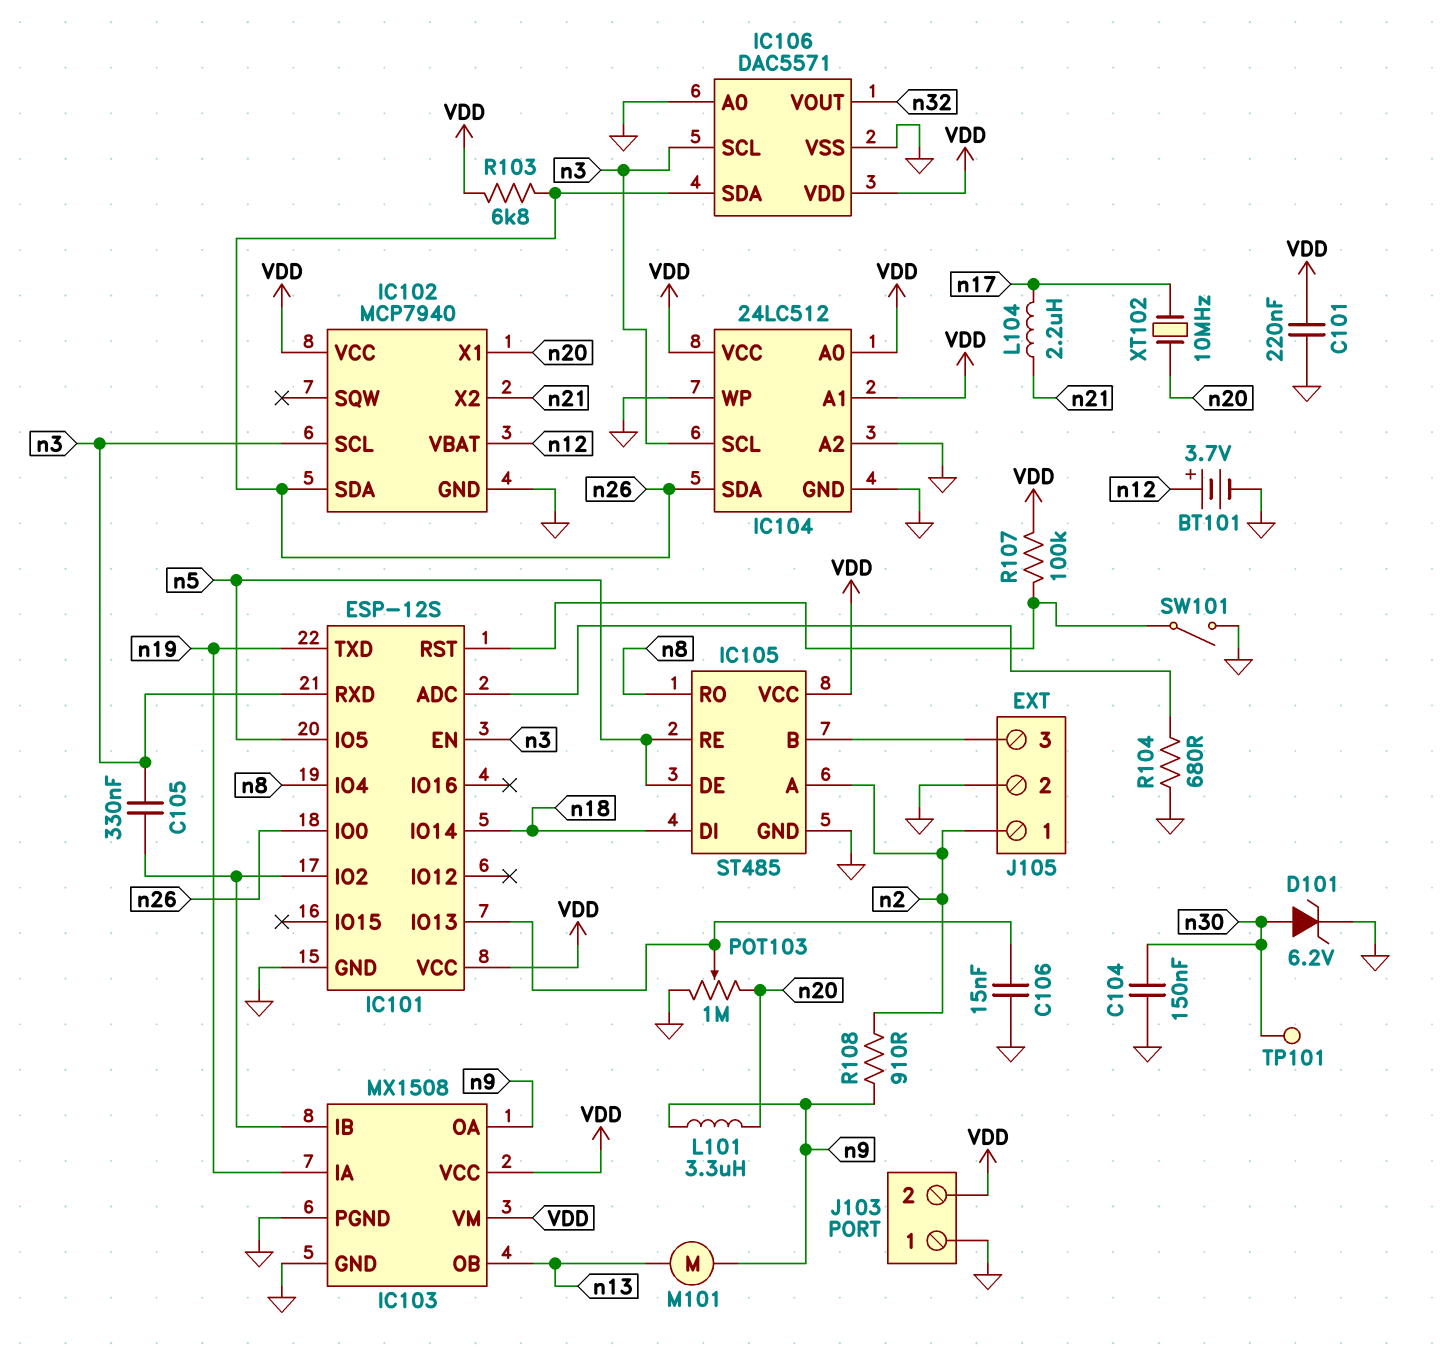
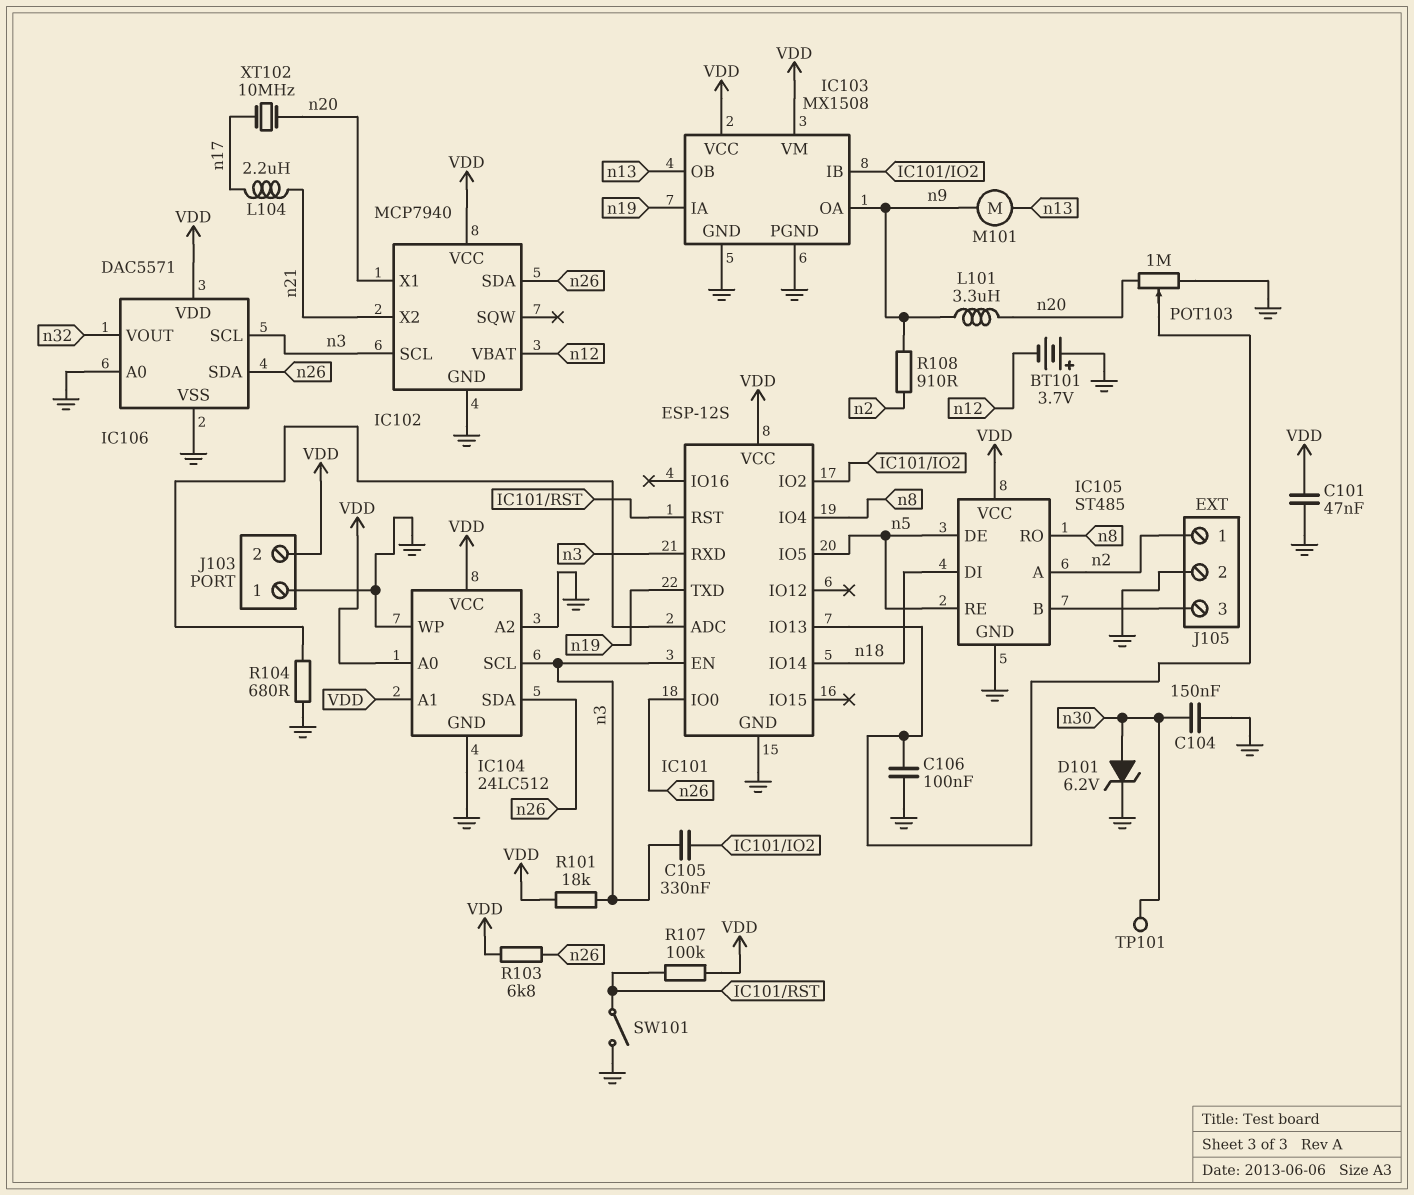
BT101: 3.7V (plus n12, minus GND) -> 3.7V (plus GND, minus n12)
C101: 220nF (GND, VDD) -> 47nF (GND, VDD)
C106: 15nF (GND, IC101/IO13) -> 100nF (GND, IC101/IO13)
R101: none -> 18k (VDD, n3)

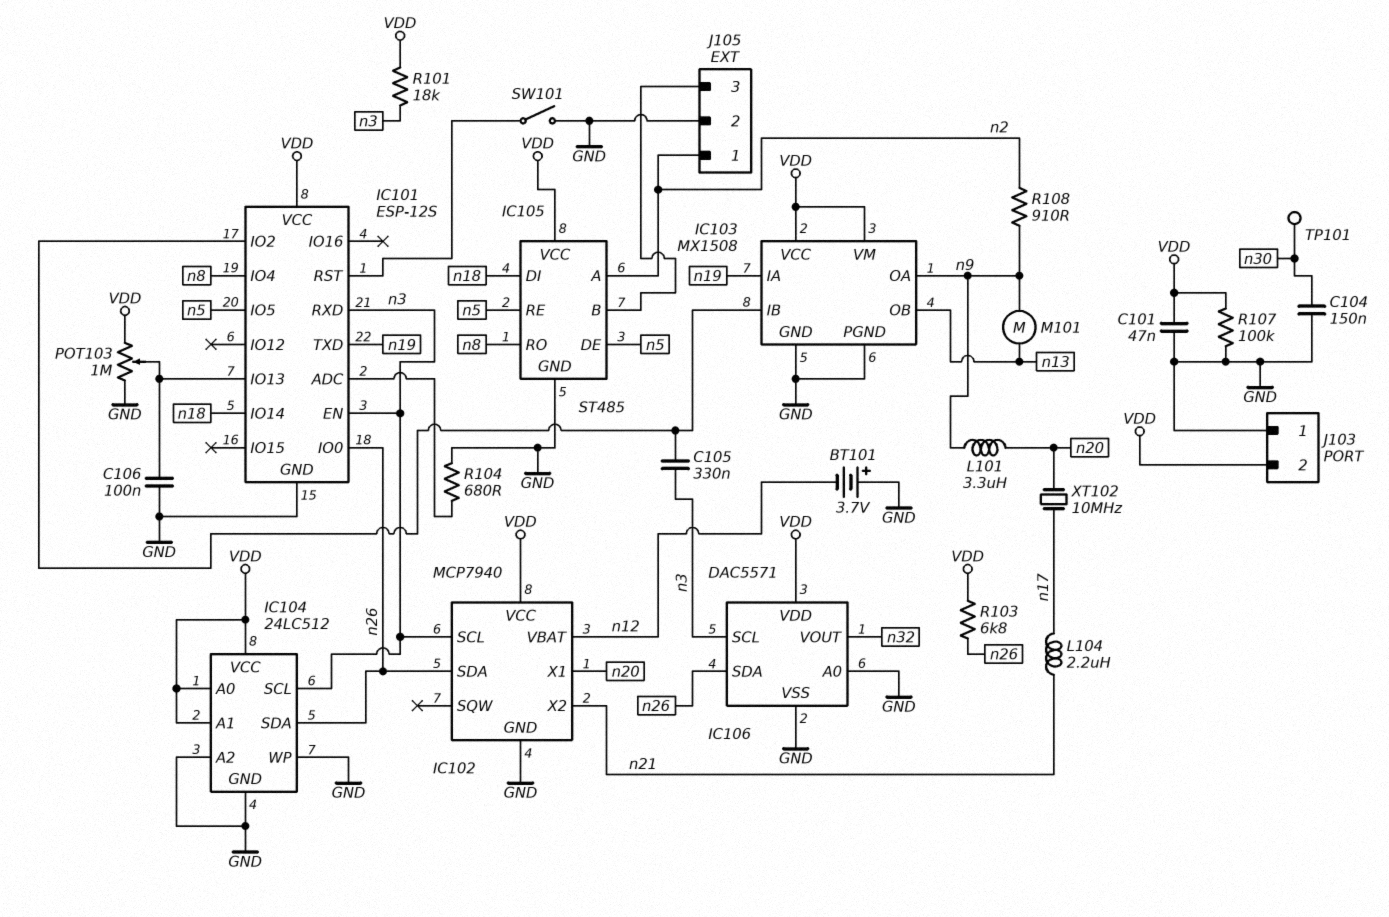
D101: zener 6.2V (A n30, K GND) -> none
POT103: 1M (GND, n20, wiper IC101/IO13) -> 1M (GND, VDD, wiper IC101/IO13)
R107: 100k (IC101/RST, VDD) -> 100k (GND, VDD)

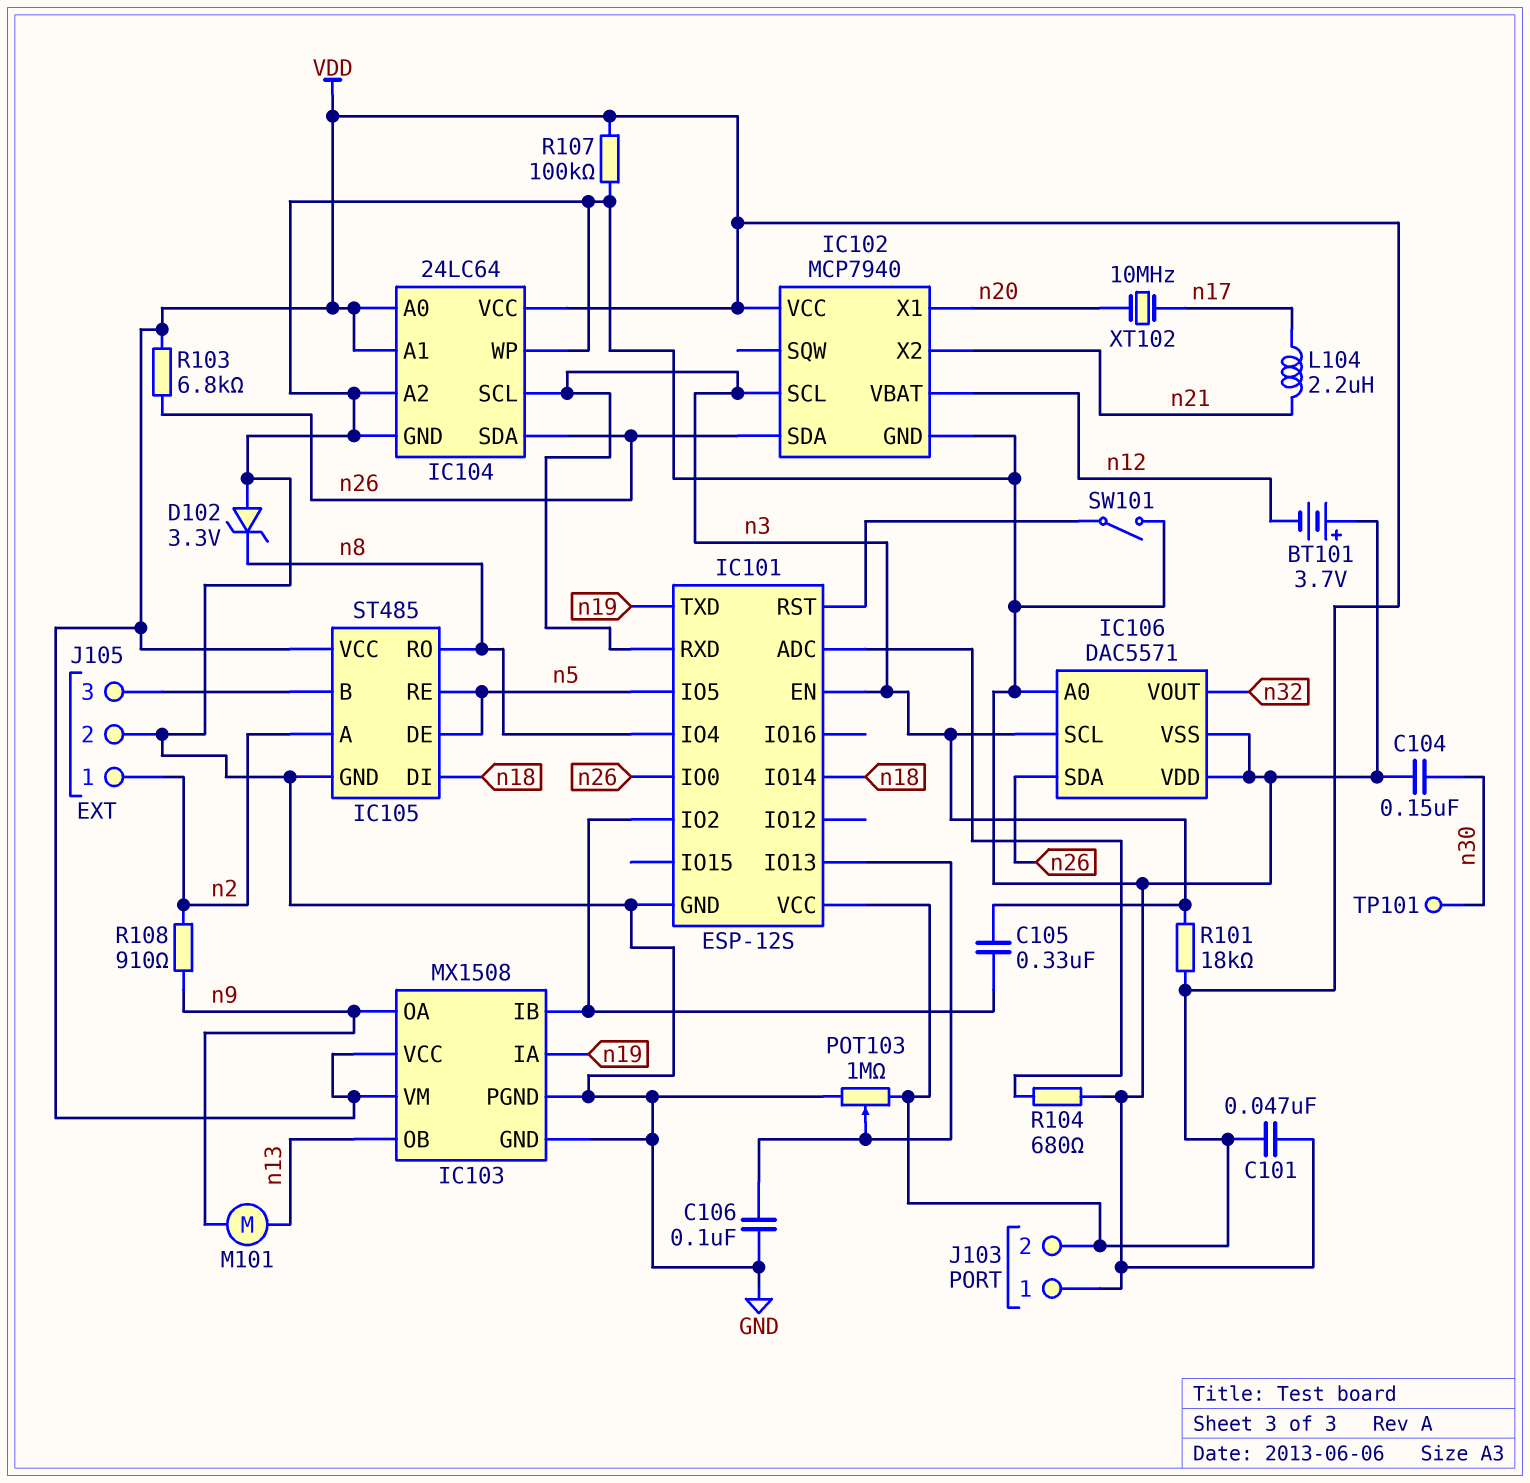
D102: none -> zener 3.3V (A GND, K n8)
IC104: 24LC512 -> 24LC64
IC106 pin VDD: VDD -> GND
L101: 3.3uH (n9, n20) -> none

